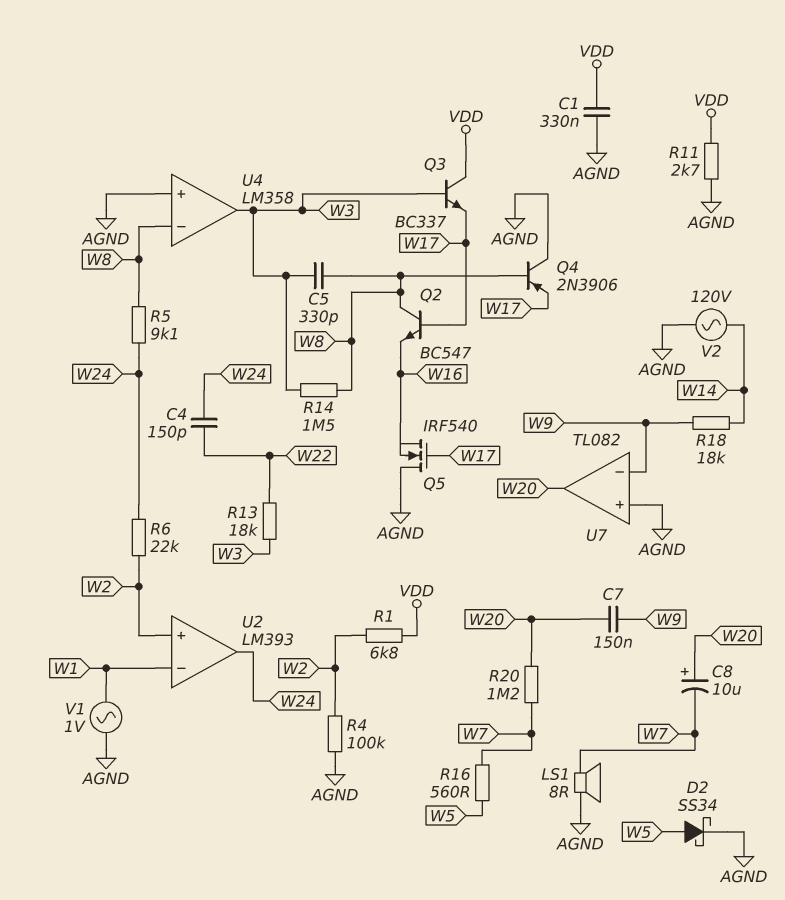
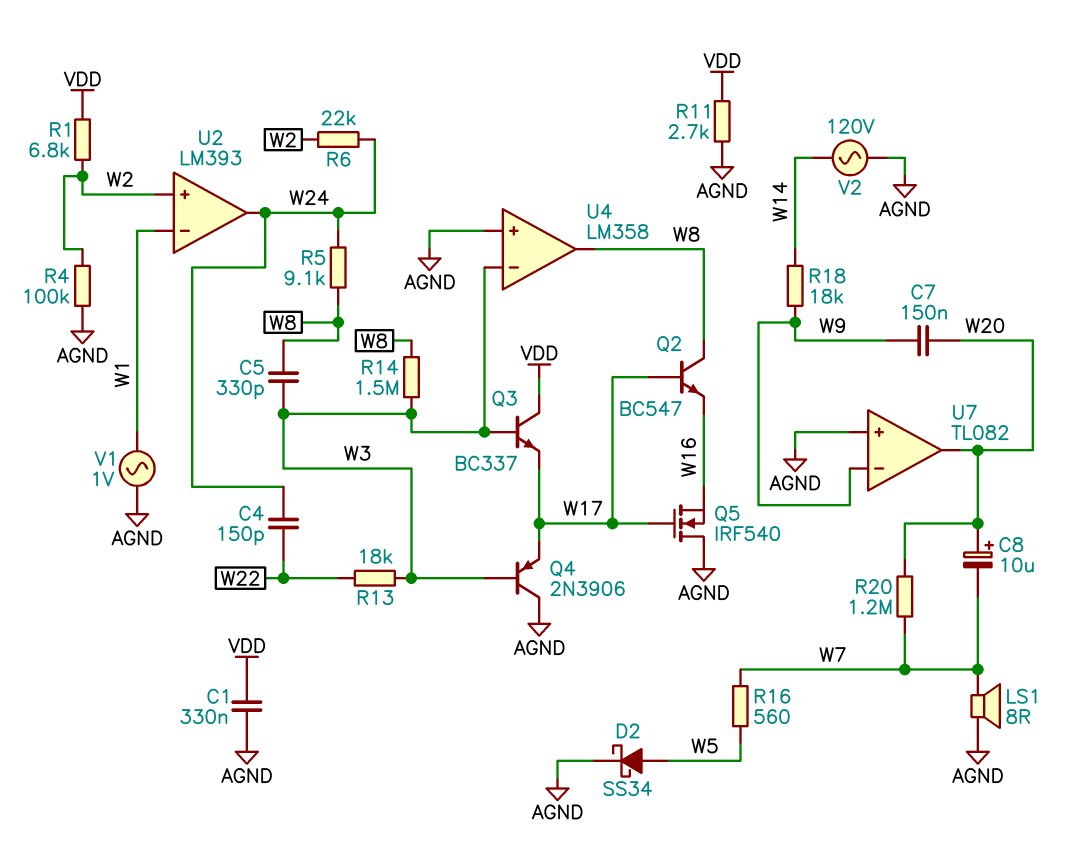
Q4: PNP 2N3906 (B W8, C AGND, E W17) -> PNP 2N3906 (B W3, C AGND, E W17)
U4 pin in-: W8 -> W3
U4 pin out: W3 -> W8

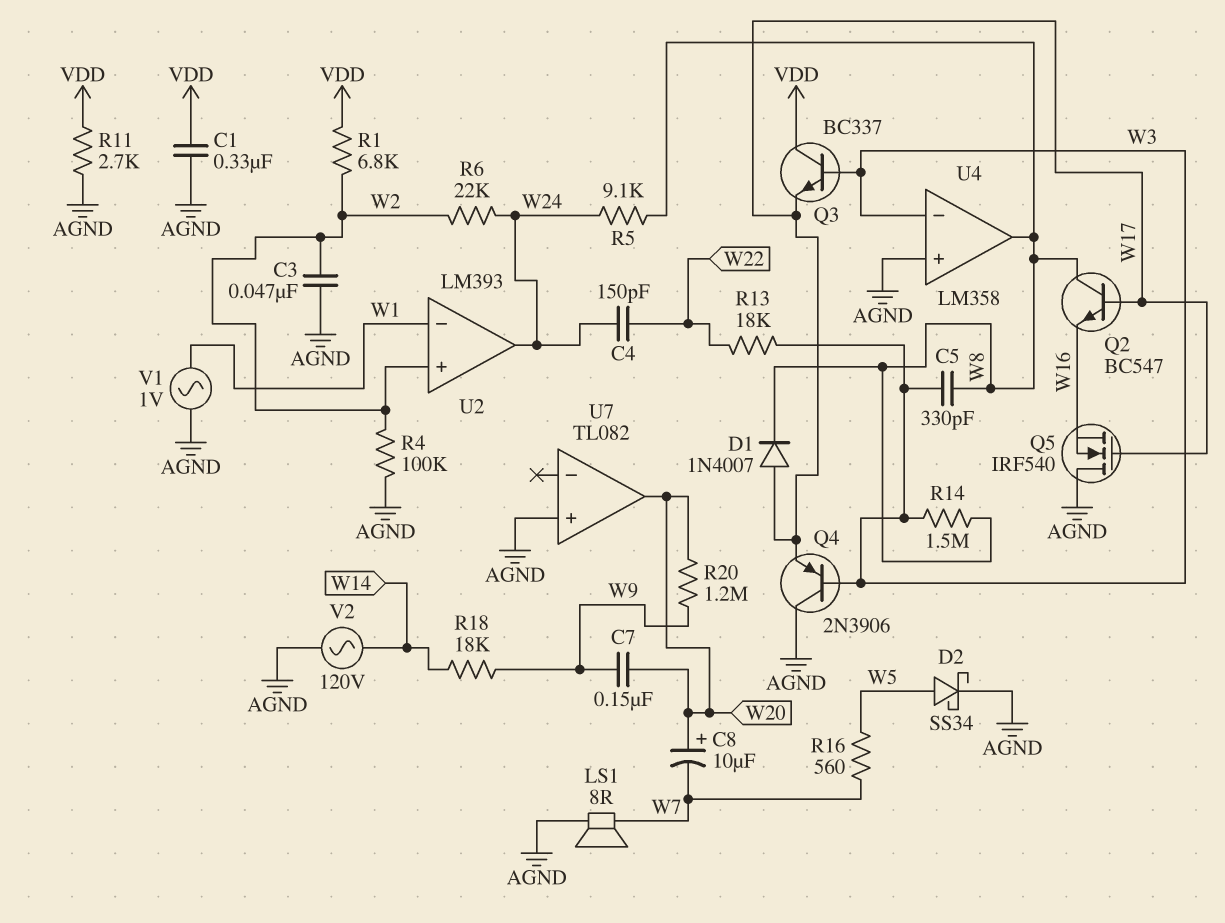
C3: none -> 47nF (AGND, W2)
D1: none -> diode 1N4007 (A W17, K W8)
R20: 1.2M (W7, W20) -> 1.2M (W9, W20)
U7 pin in-: W9 -> none

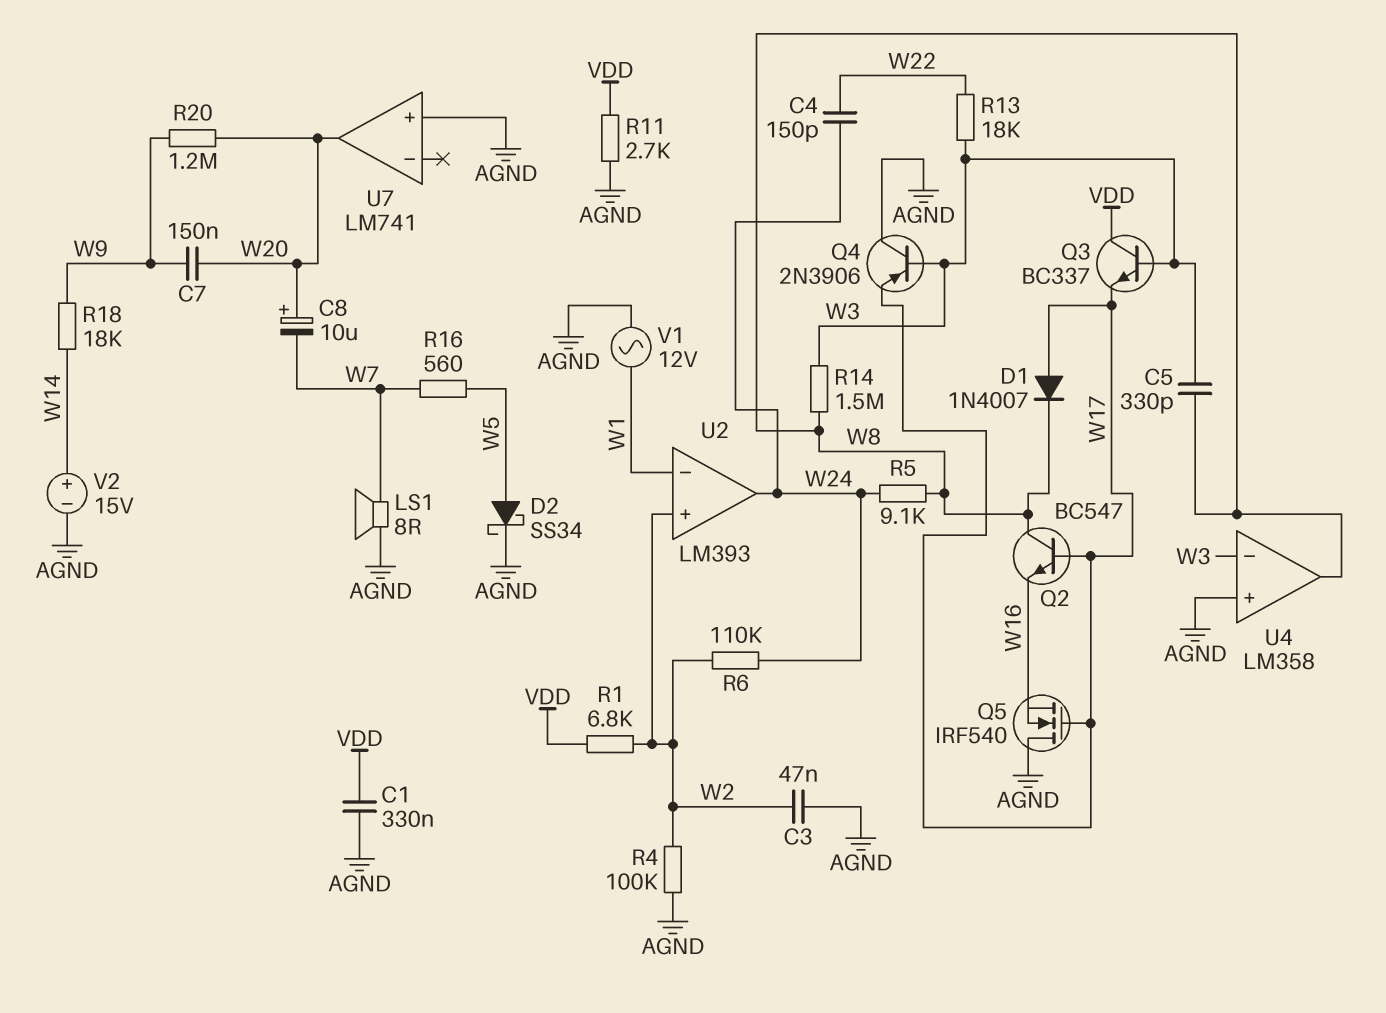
R6: 22k (W2, W24) -> 110k (W2, W24)
U7: TL082 -> LM741
V1: AC 1V (AGND, W1) -> AC 12V (AGND, W1)
V2: AC 120V (AGND, W14) -> 15V (plus W14, minus AGND)

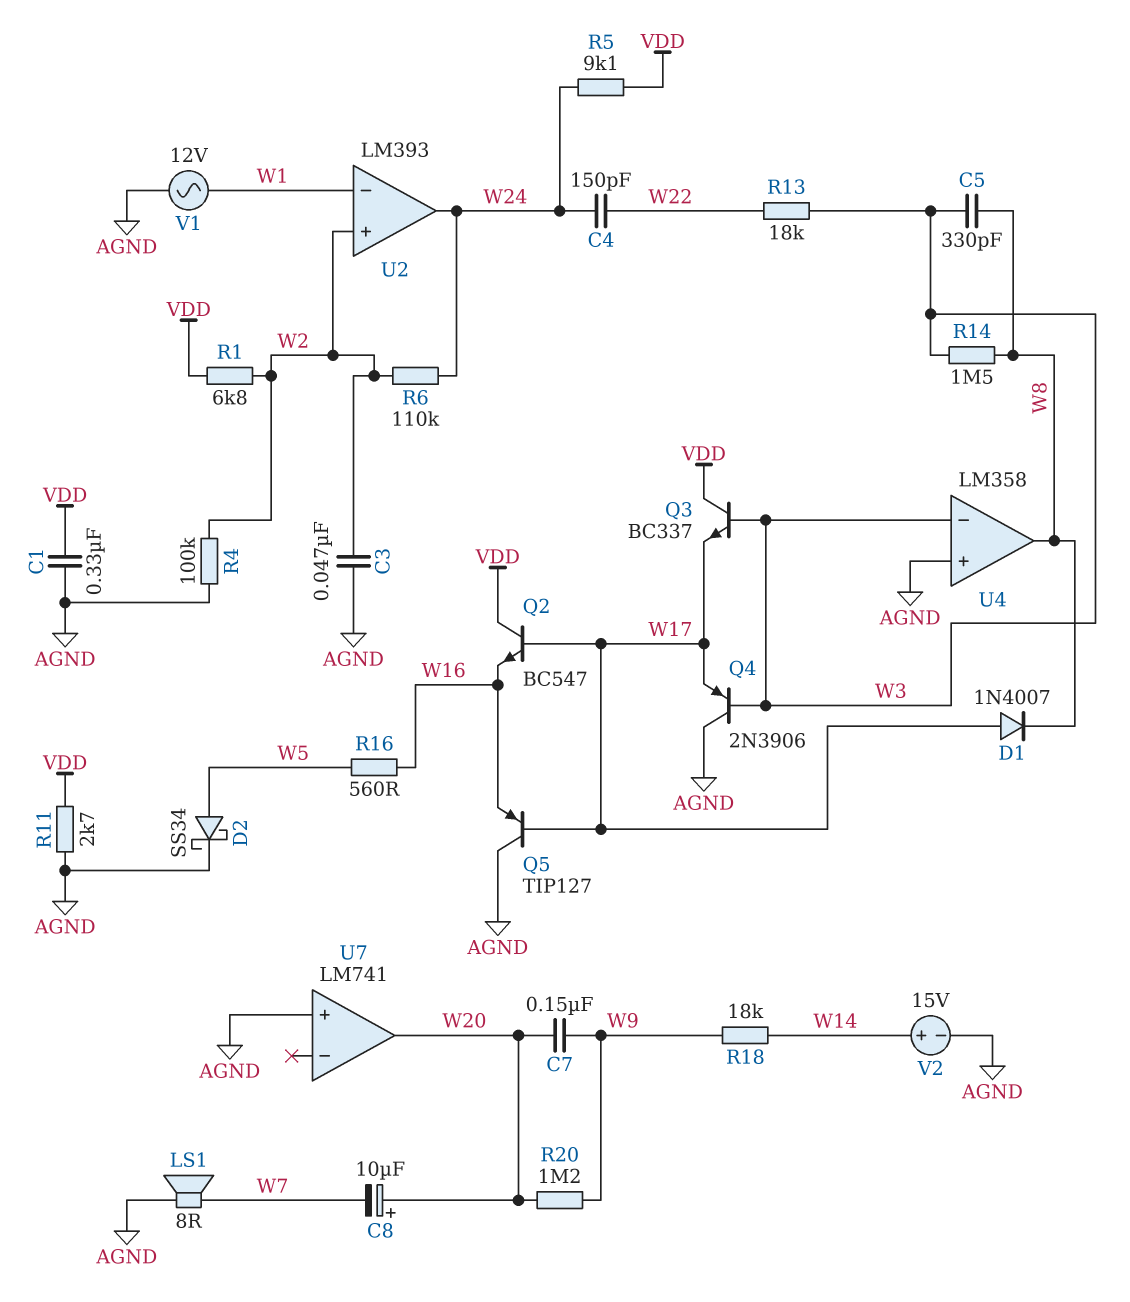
Q2: NPN BC547 (B W17, C W8, E W16) -> NPN BC547 (B W17, C VDD, E W16)
Q5: NMOS IRF540 (G W17, D AGND, S W16) -> PNP TIP127 (B W17, C AGND, E W16)
R5: 9.1k (W8, W24) -> 9.1k (VDD, W24)
R16: 560 (W5, W7) -> 560 (W5, W16)

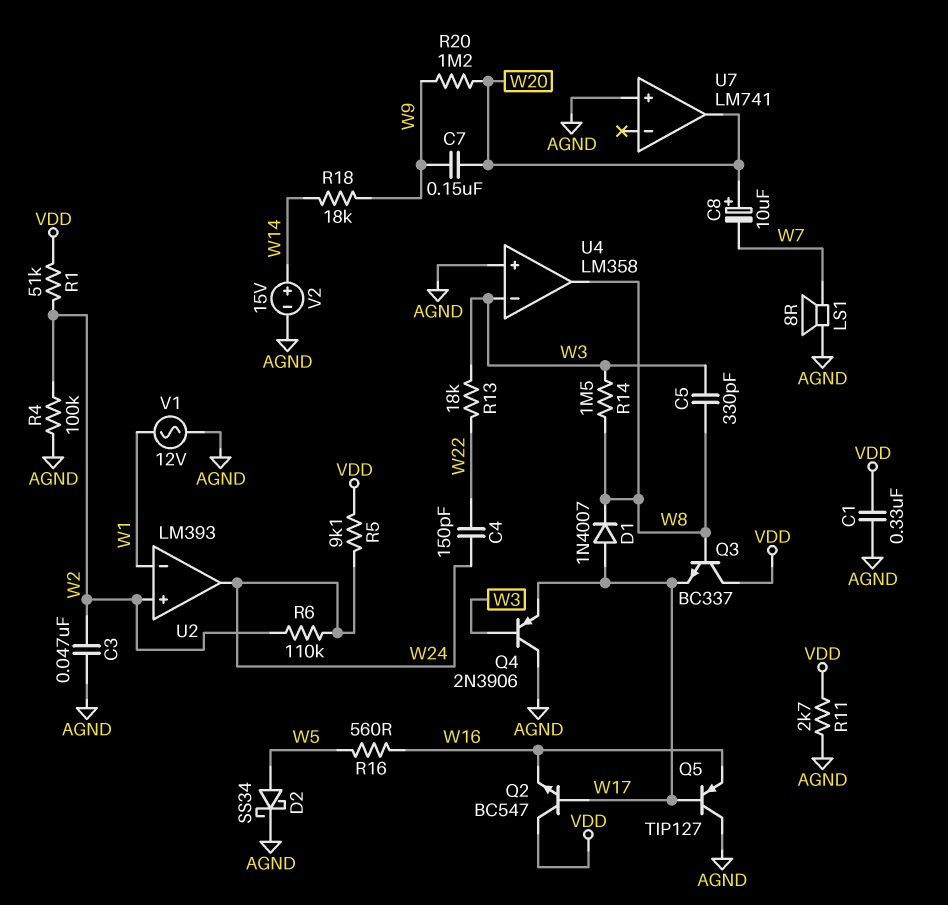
Q3: NPN BC337 (B W3, C VDD, E W17) -> NPN BC337 (B W8, C VDD, E W17)
R1: 6.8k (VDD, W2) -> 51k (VDD, W2)

